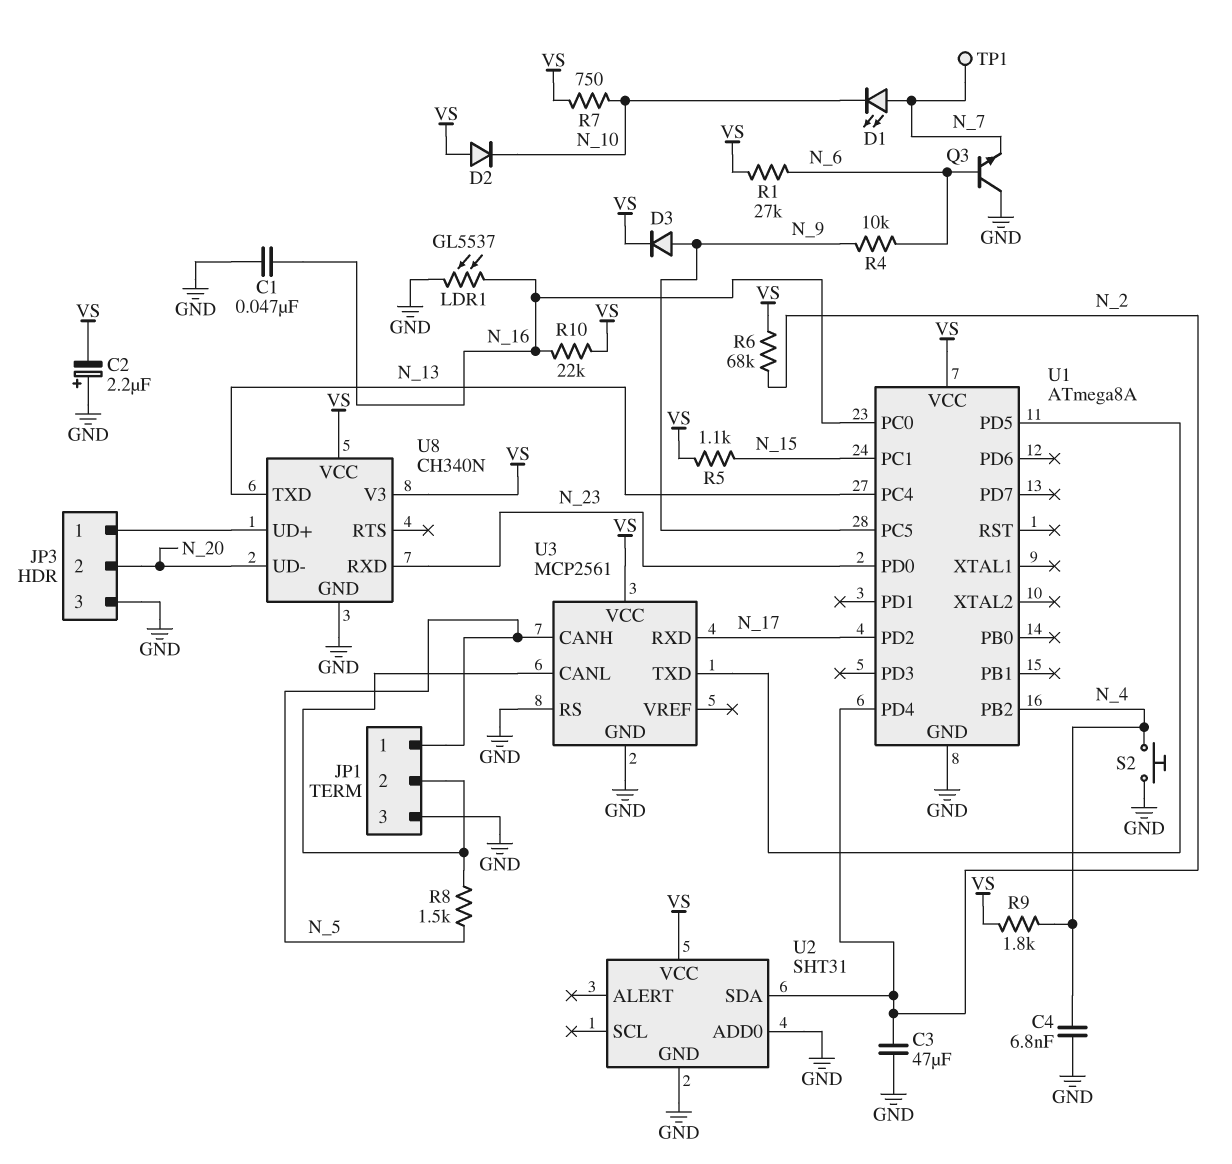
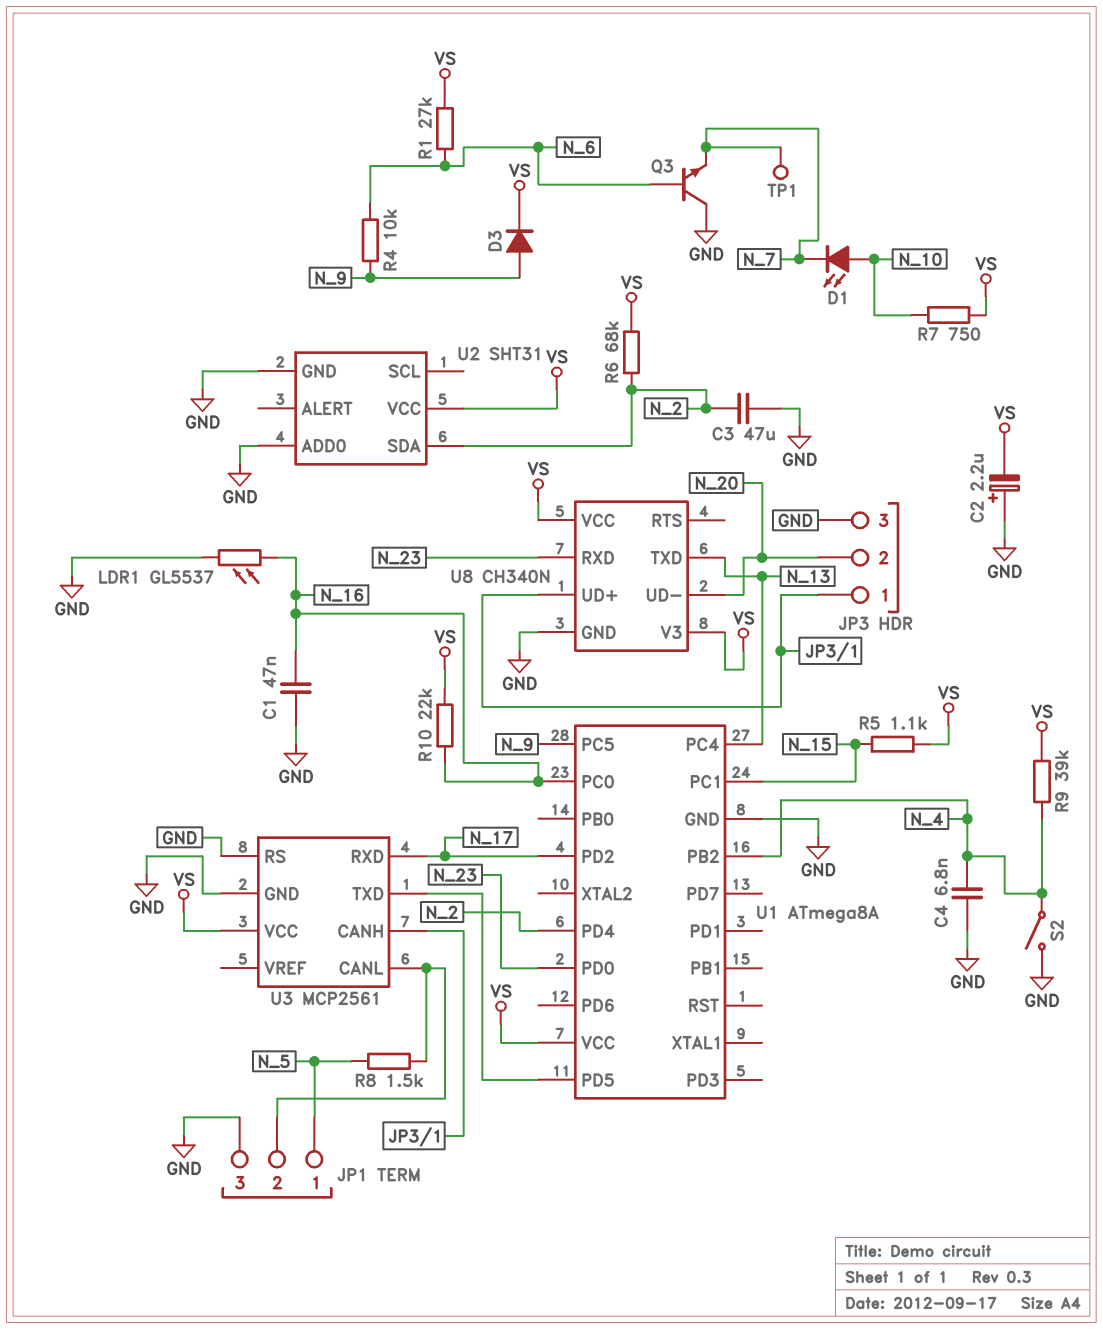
D1: LED (A N_7, K N_10) -> LED (A N_10, K N_7)
D2: diode (A VS, K N_10) -> none
R9: 1.8k (N_4, VS) -> 39k (N_4, VS)
S2: button (GND, N_4) -> switch (GND, N_4)
U3 pin CANH: N_5 -> JP3/1

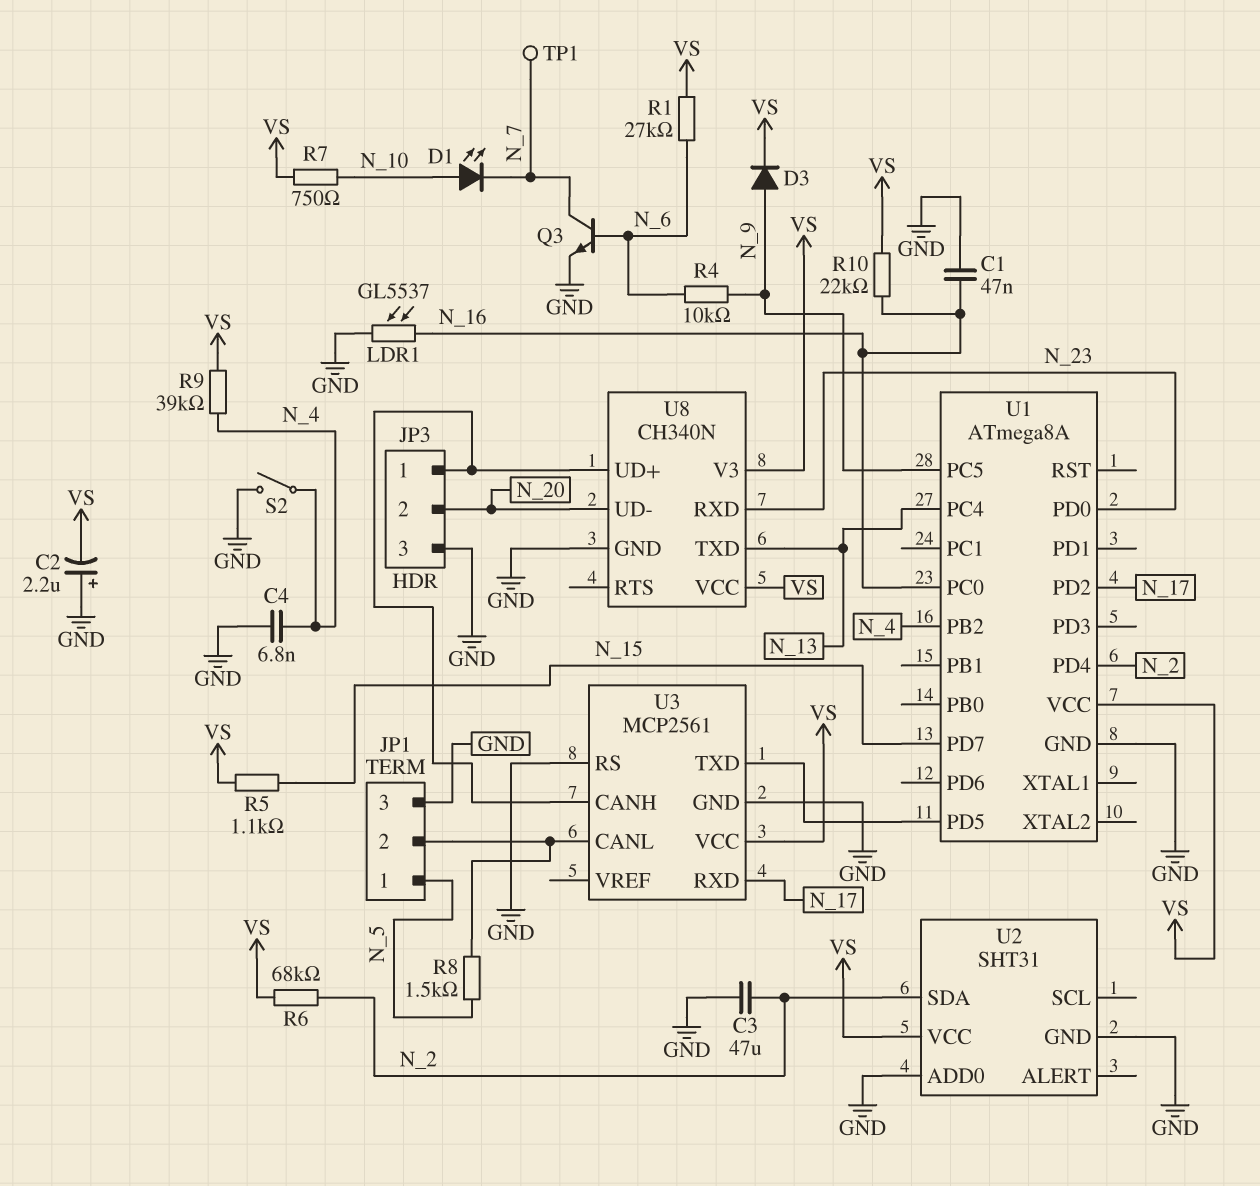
Q3: NPN (B N_6, C GND, E N_7) -> NPN (B N_6, C N_7, E GND)
U1 pin PC1: N_15 -> none
U1 pin PD7: none -> N_15

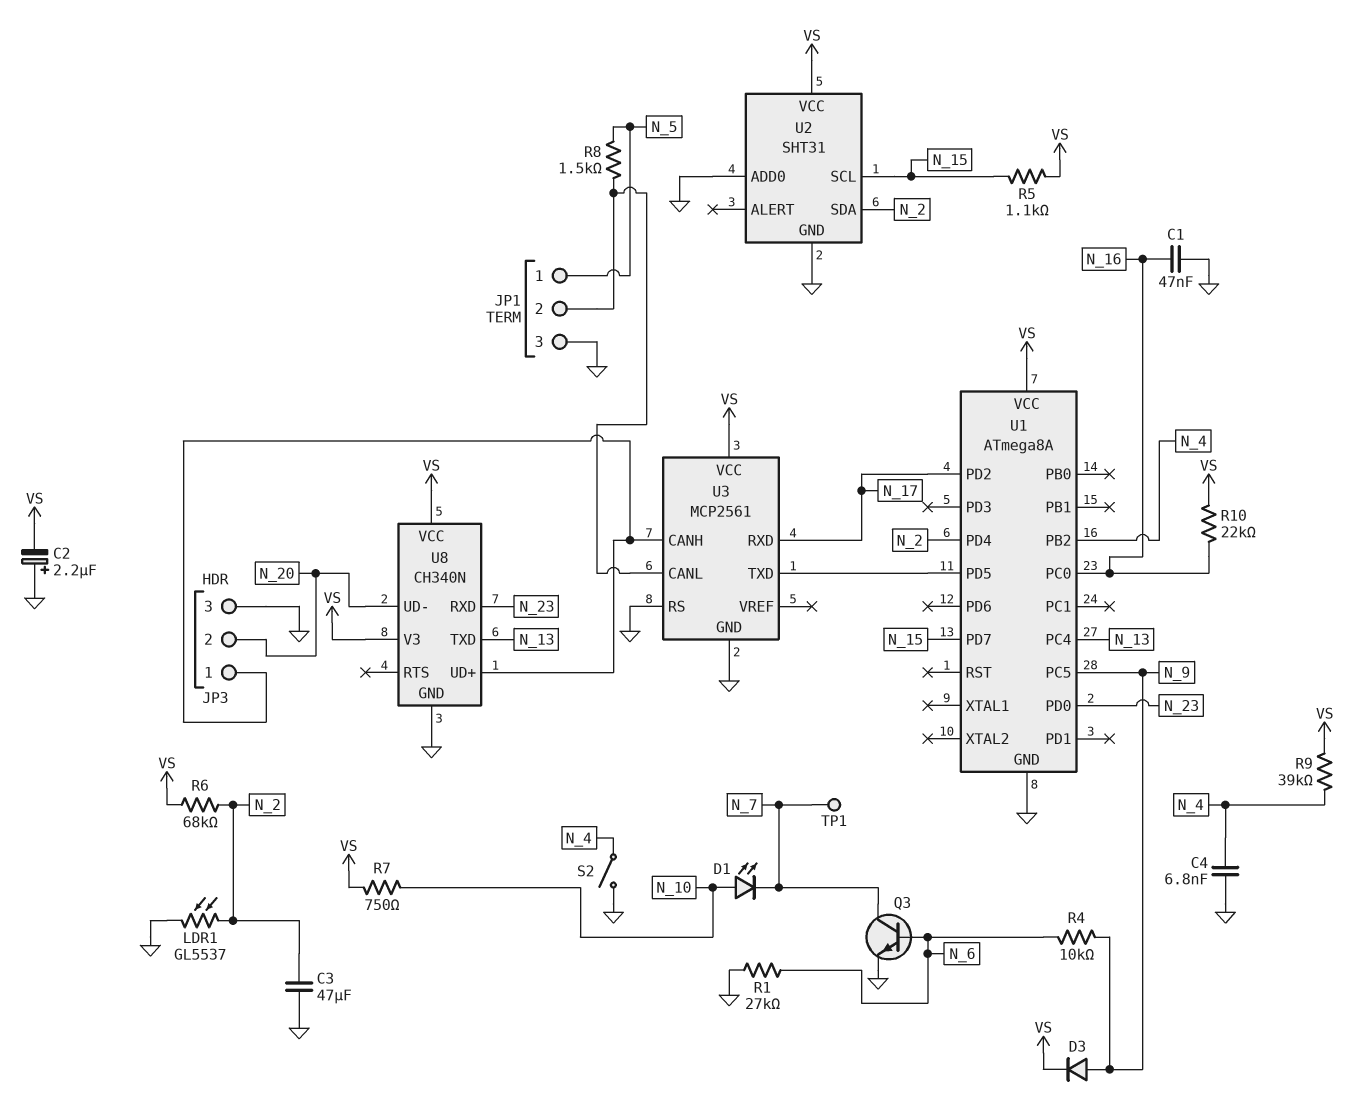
LDR1: GL5537 (GND, N_16) -> GL5537 (GND, N_2)
R1: 27k (N_6, VS) -> 27k (GND, N_6)
U2 pin SCL: none -> N_15

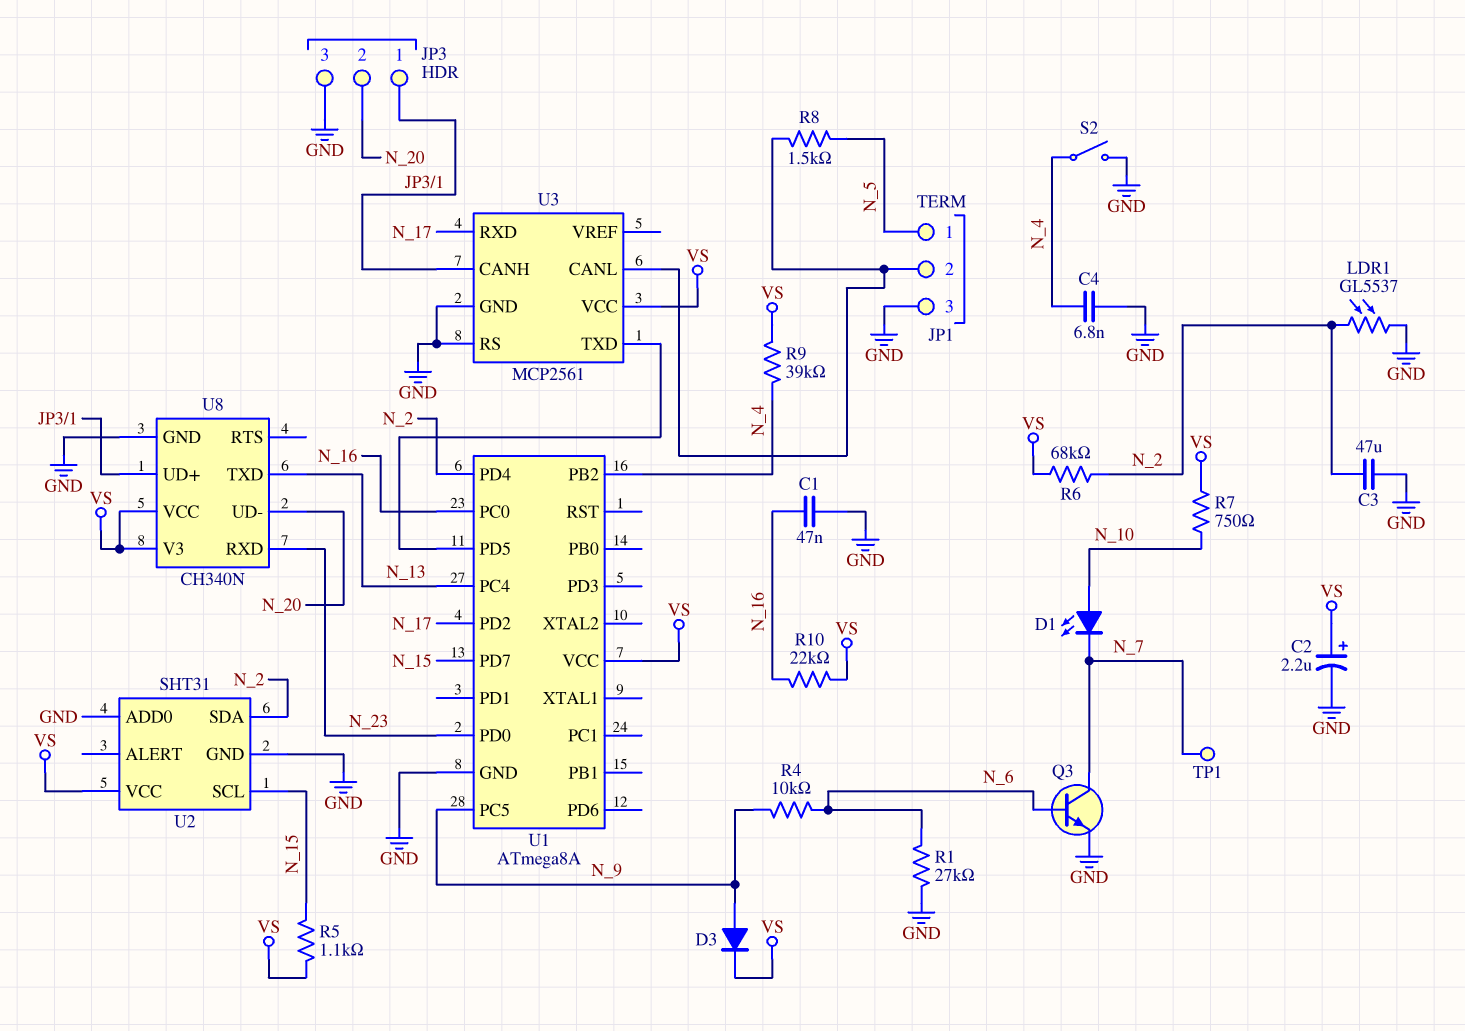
C2: 2.2uF (plus GND, minus VS) -> 2.2uF (plus VS, minus GND)

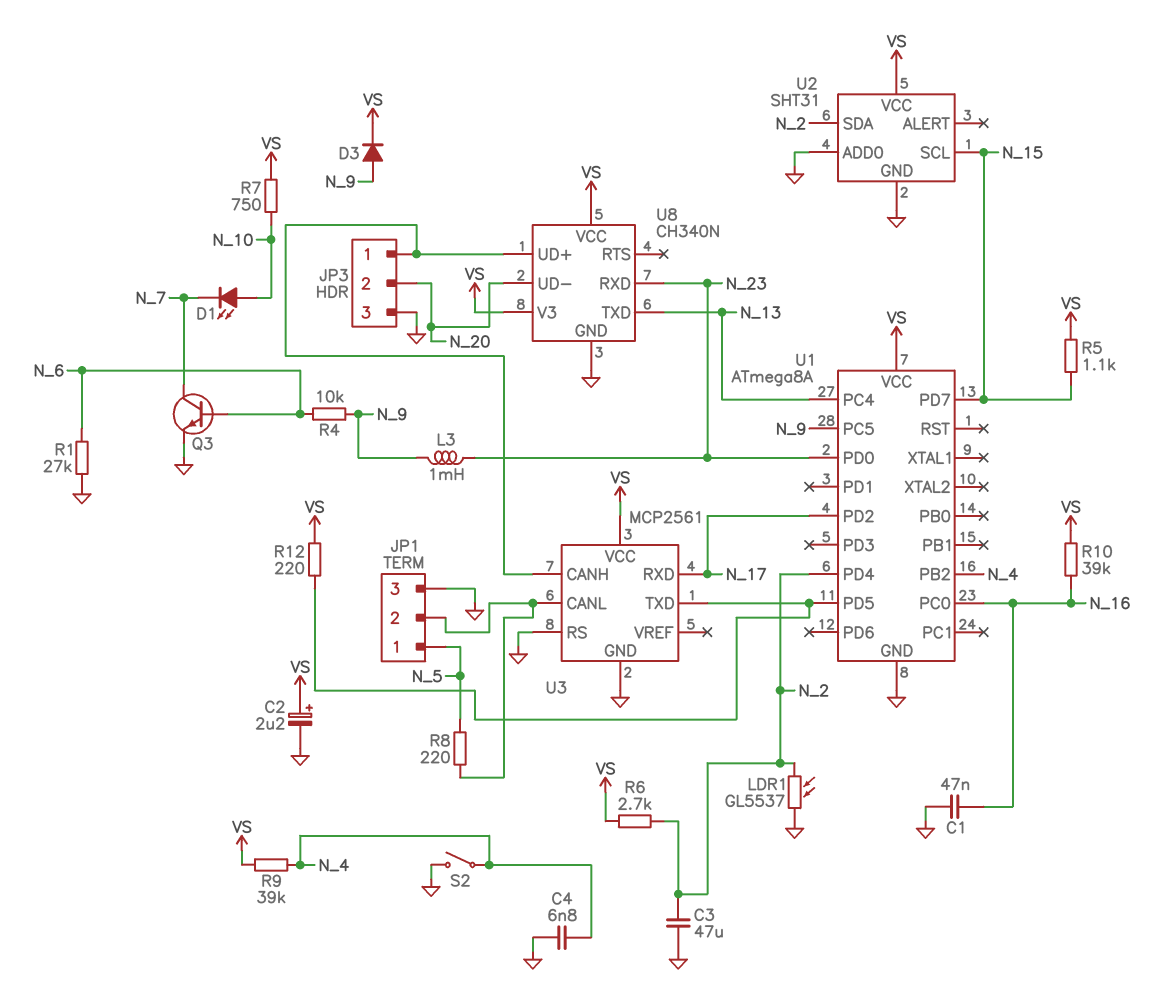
L3: none -> 1mH (N_9, N_23)
R6: 68k (N_2, VS) -> 2.7k (N_2, VS)
R8: 1.5k (JP1/2, N_5) -> 220 (JP1/2, N_5)
R10: 22k (N_16, VS) -> 39k (N_16, VS)
R12: none -> 220 (U1/PD5, VS)
TP1: test point (N_7) -> none

